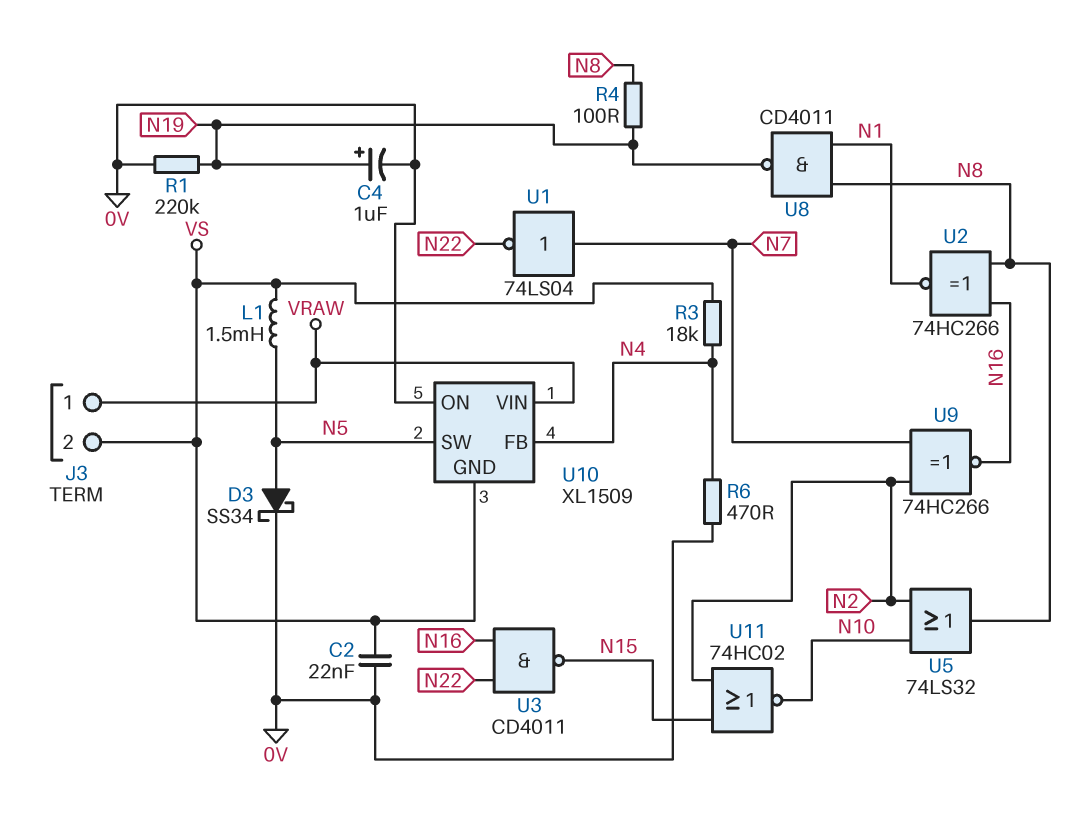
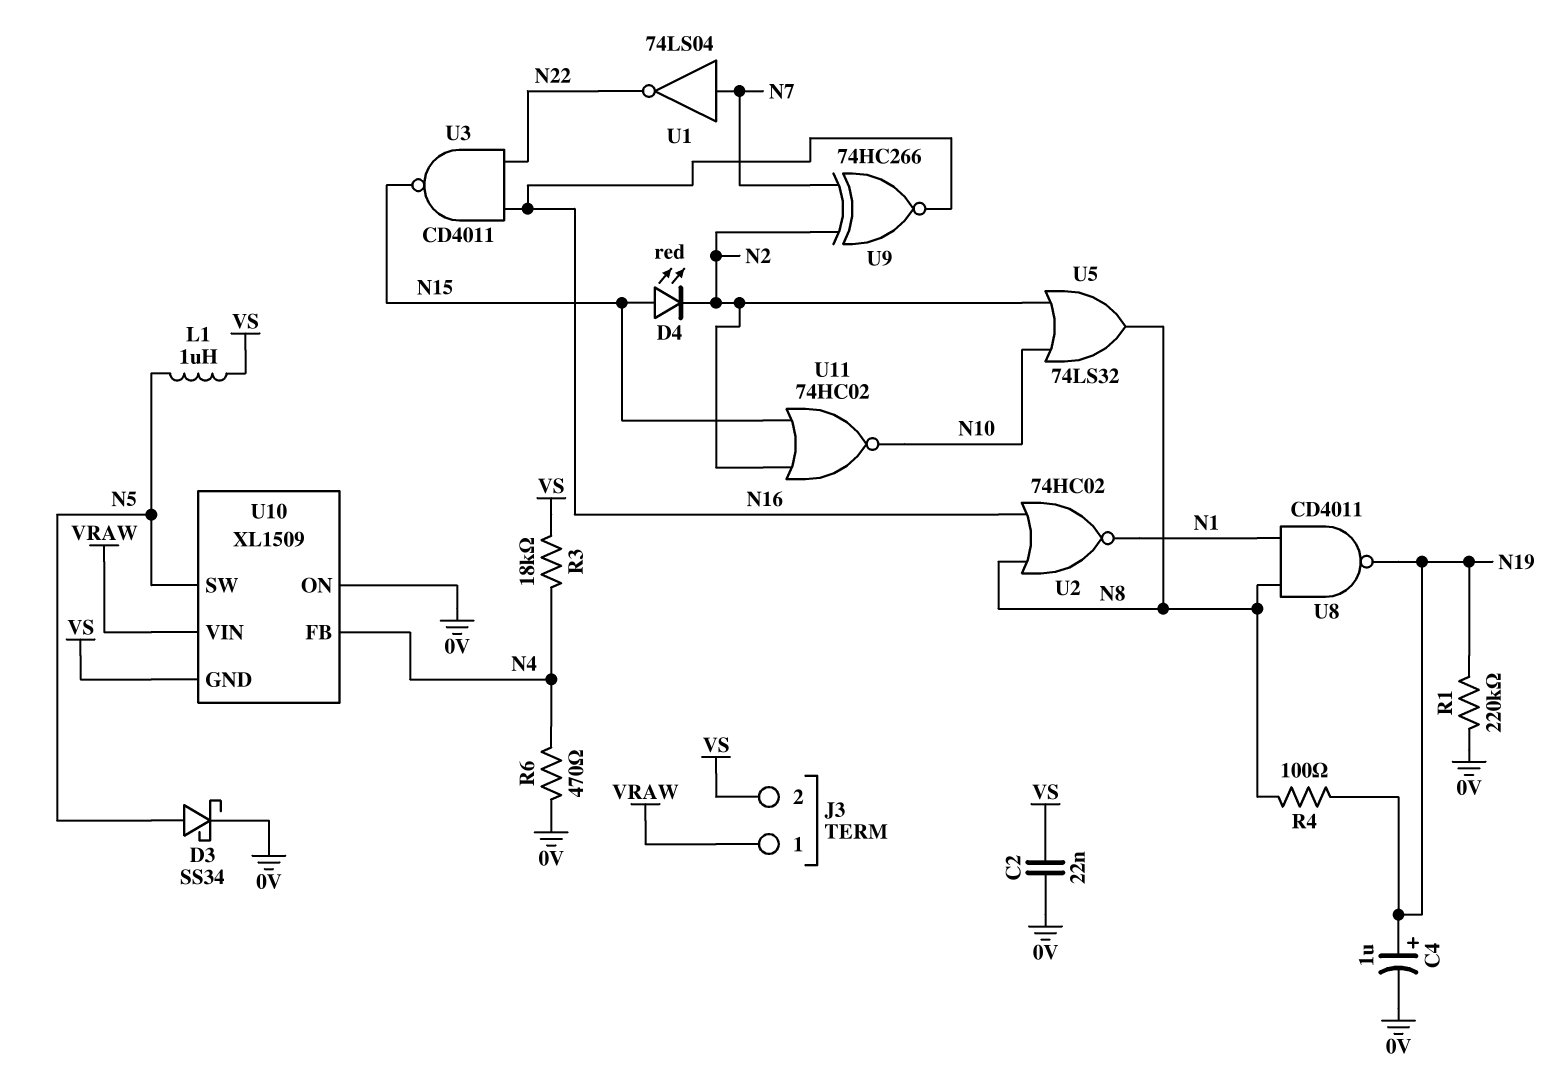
D4: none -> LED red (A N15, K N2)
L1: 1.5mH (N5, VS) -> 1uH (N5, VS)
U2: XNOR 74HC266 (in N8, in N16, out N1) -> NOR 74HC02 (in N8, in N16, out N1)

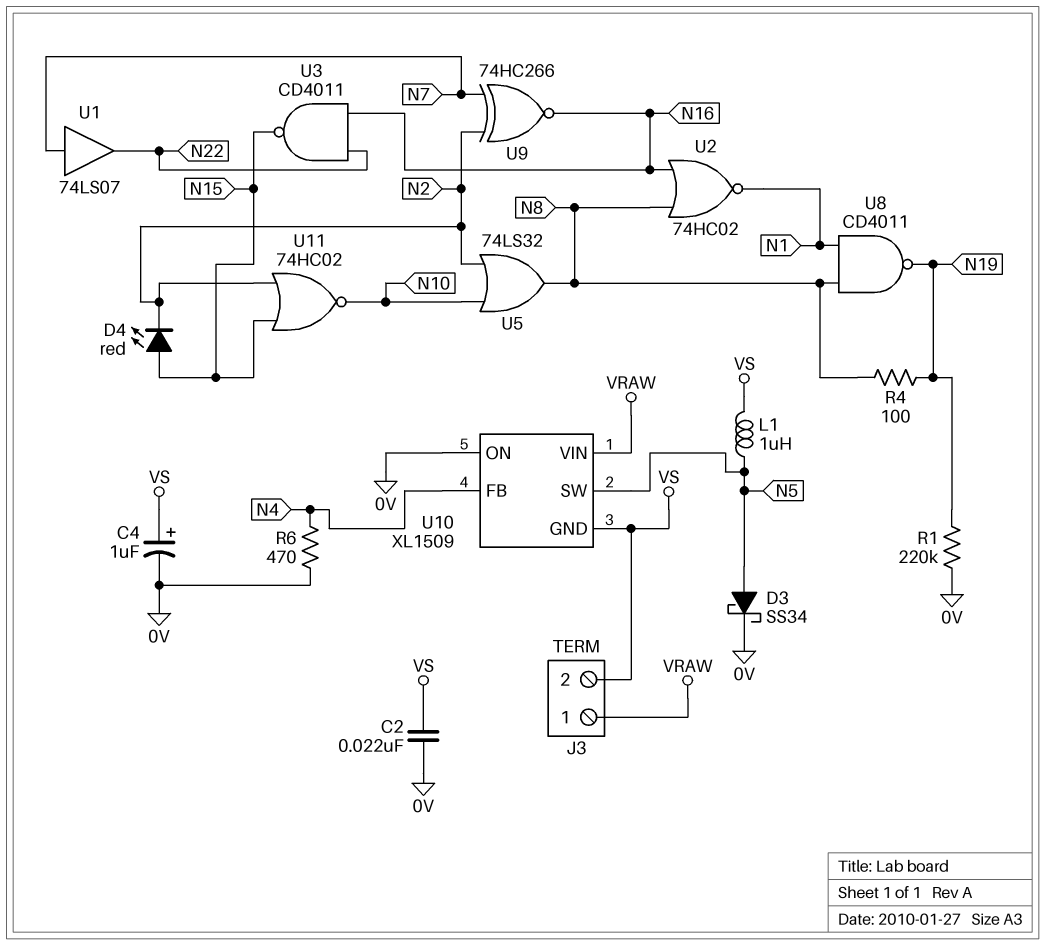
C4: 1uF (plus N19, minus 0V) -> 1uF (plus VS, minus 0V)
R3: 18k (N4, VS) -> none
U1: NOT 74LS04 (in N7, out N22) -> buffer 74LS07 (in N7, out N22)

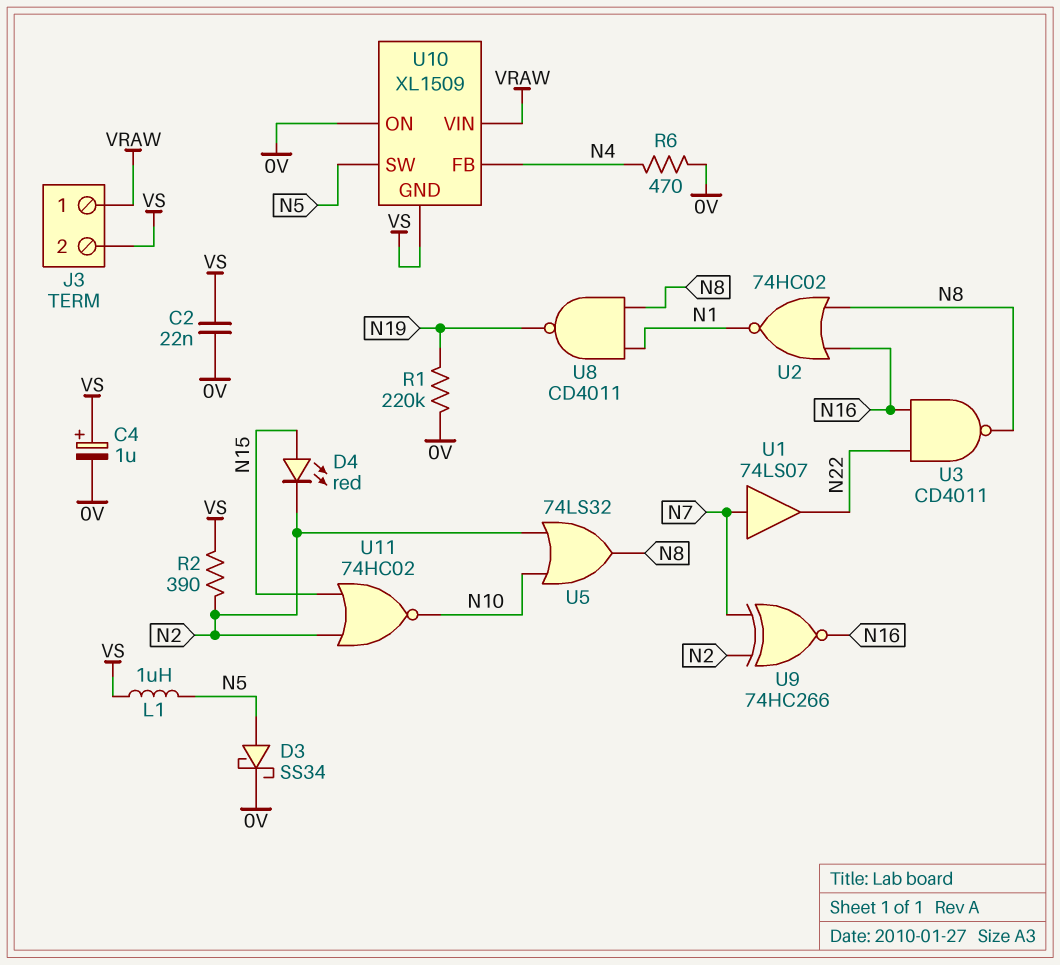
R2: none -> 390 (N2, VS)
R4: 100 (N8, N19) -> none
U3: NAND CD4011 (in N16, in N22, out N15) -> NAND CD4011 (in N16, in N22, out N8)

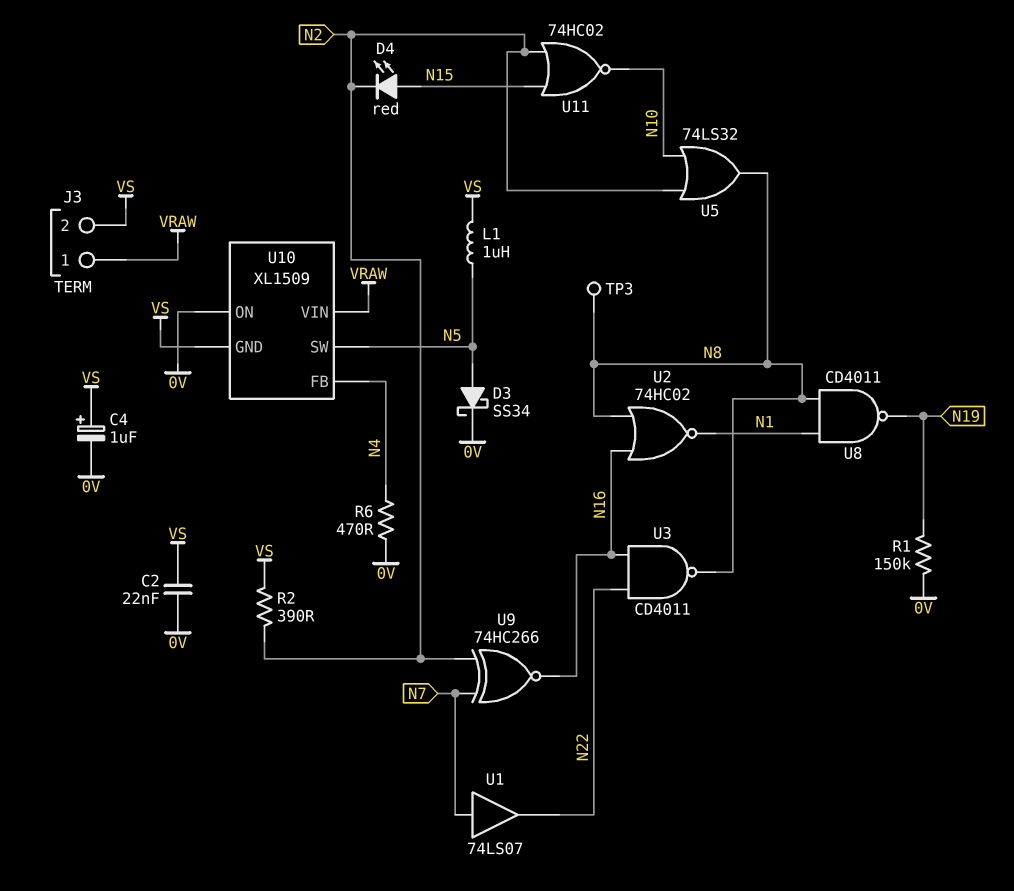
R1: 220k (0V, N19) -> 150k (0V, N19)
TP3: none -> test point (N8)

